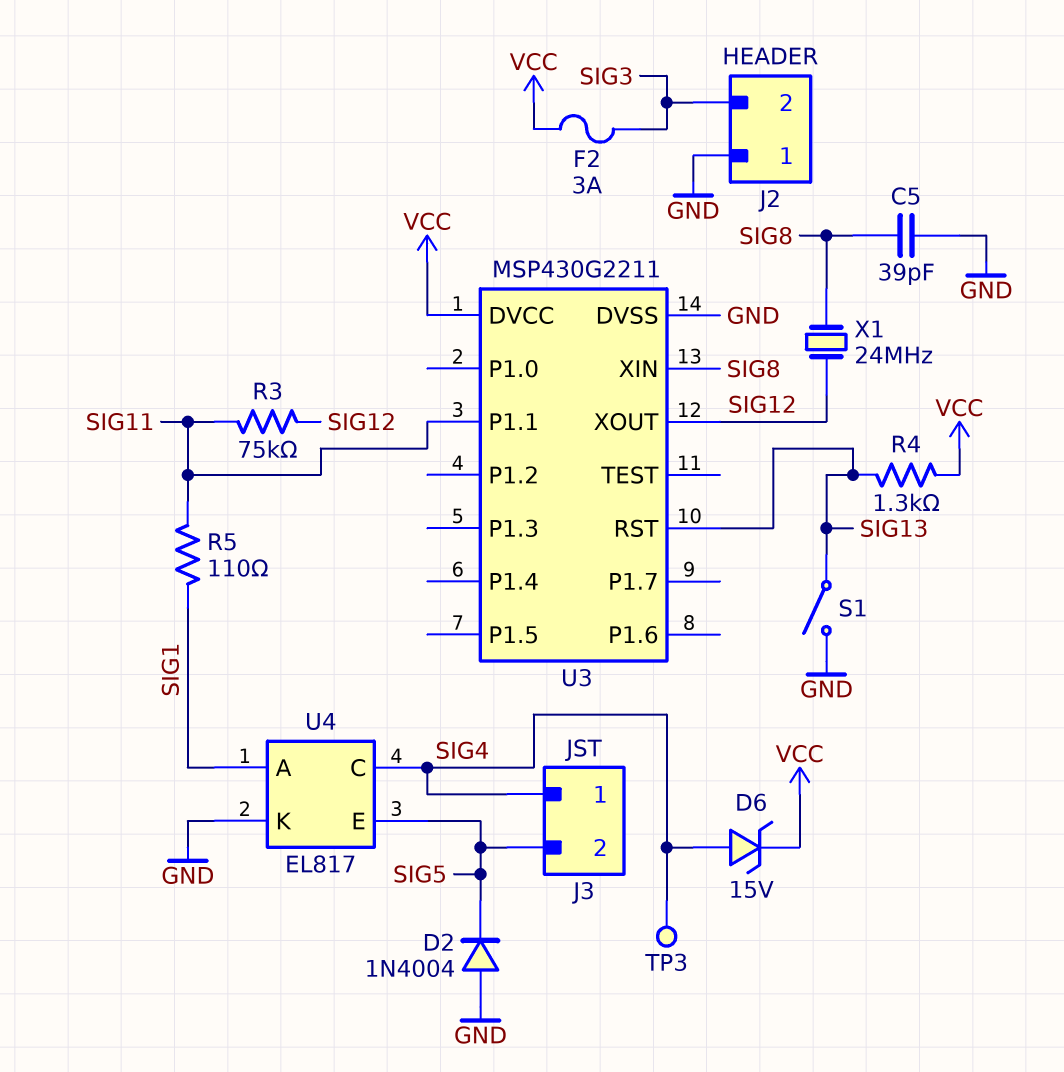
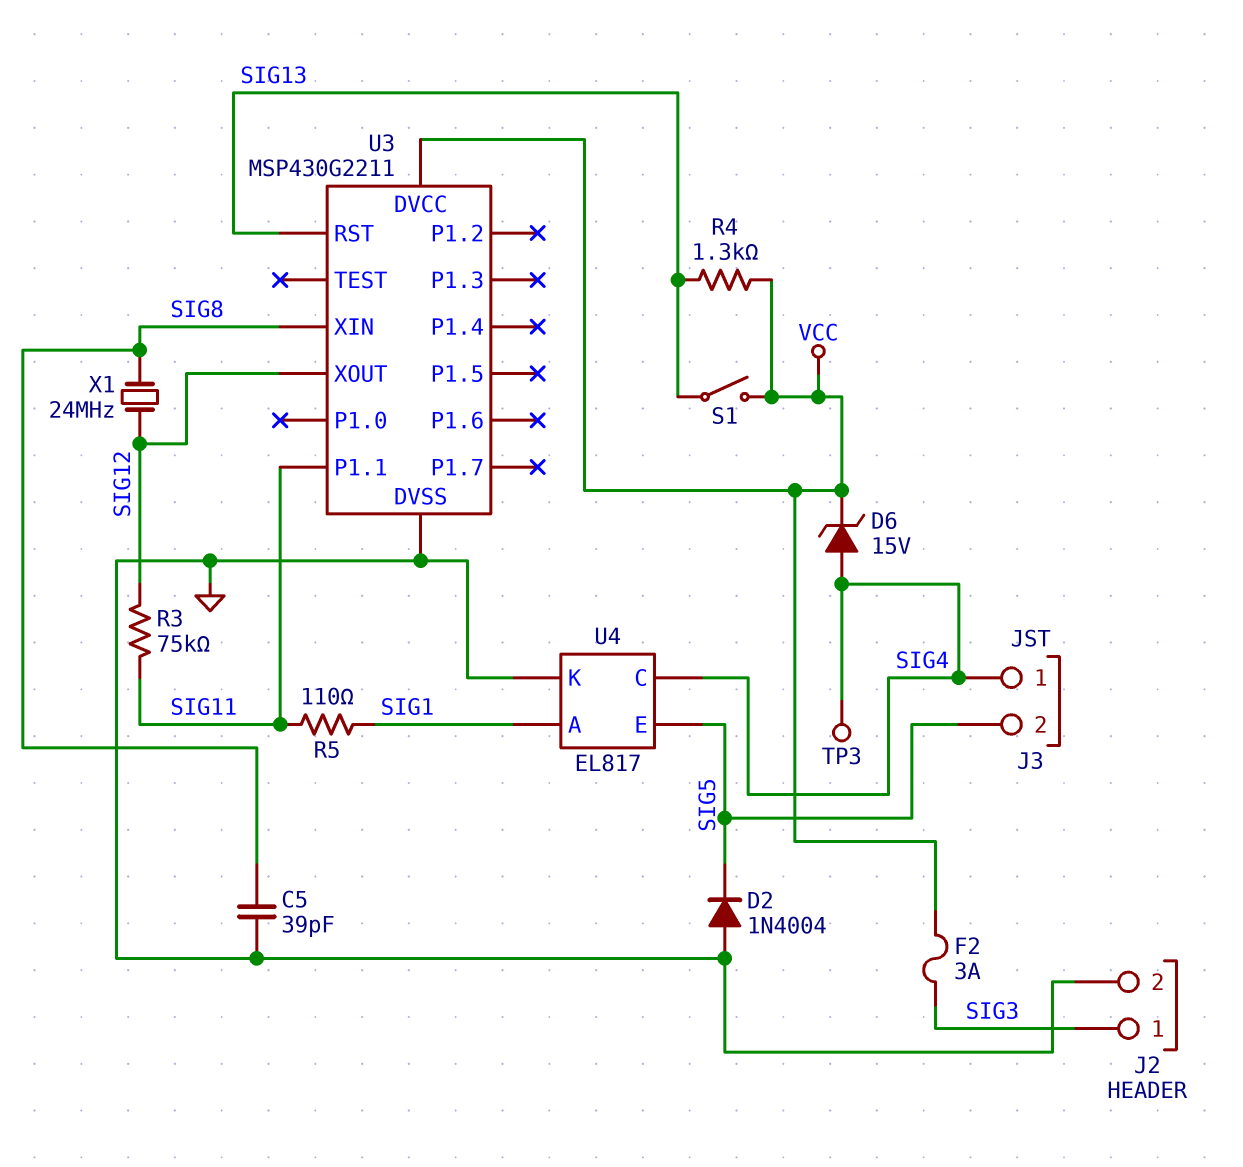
J2 pin 1: GND -> SIG3
J2 pin 2: SIG3 -> GND
S1: switch (GND, SIG13) -> switch (SIG13, VCC)

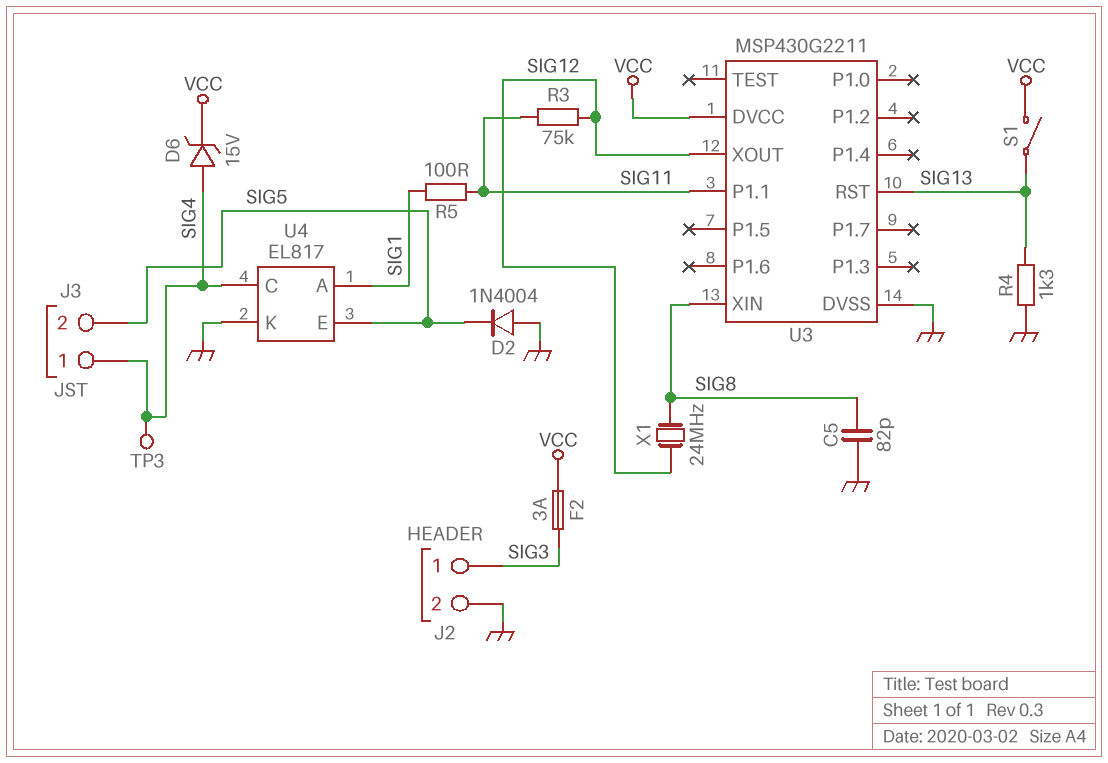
C5: 39pF (GND, SIG8) -> 82pF (GND, SIG8)
R4: 1.3k (SIG13, VCC) -> 1.3k (GND, SIG13)
R5: 110 (SIG1, SIG11) -> 100 (SIG1, SIG11)

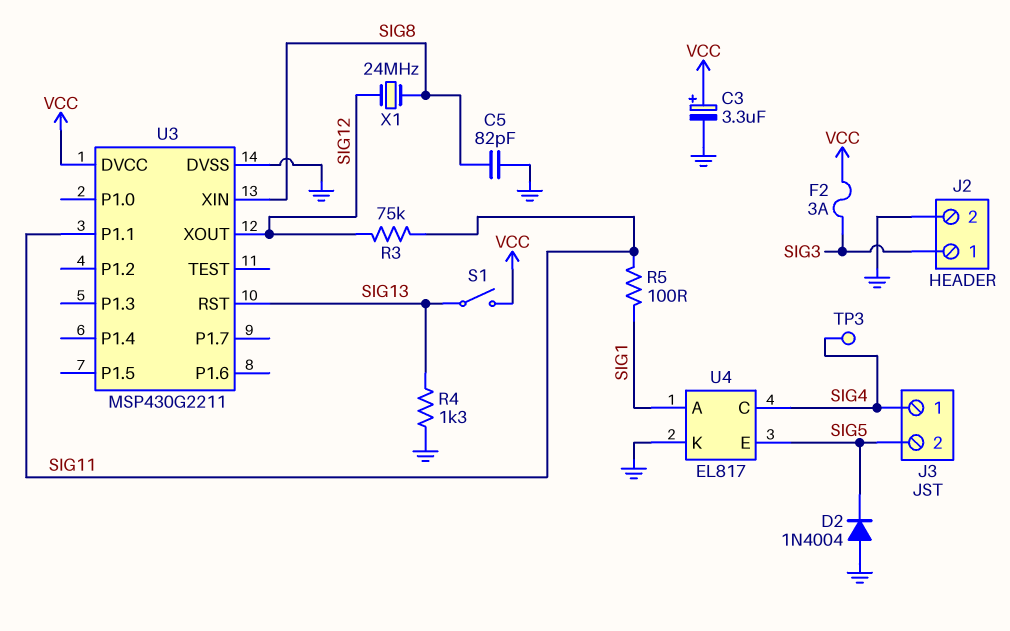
C3: none -> 3.3uF (plus VCC, minus GND)
D6: zener 15V (A SIG4, K VCC) -> none

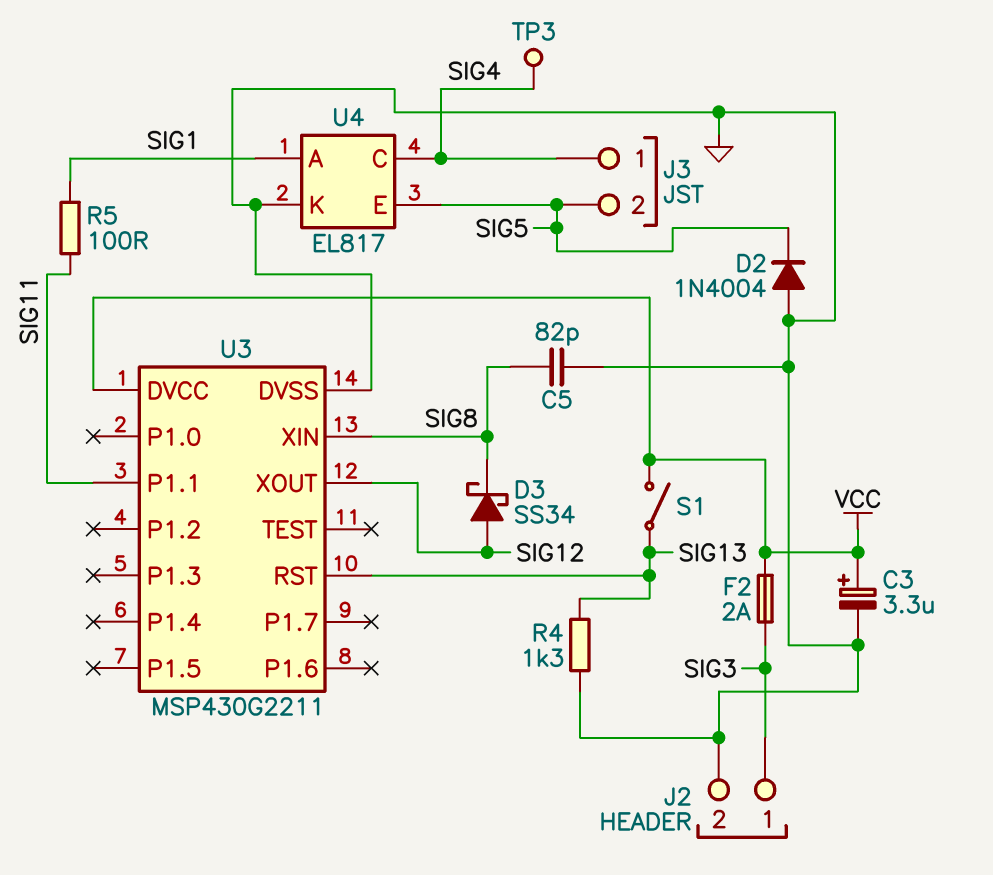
D3: none -> schottky SS34 (A SIG12, K SIG8)
F2: 3A (SIG3, VCC) -> 2A (SIG3, VCC)
R3: 75k (SIG11, SIG12) -> none
X1: 24MHz (SIG8, SIG12) -> none

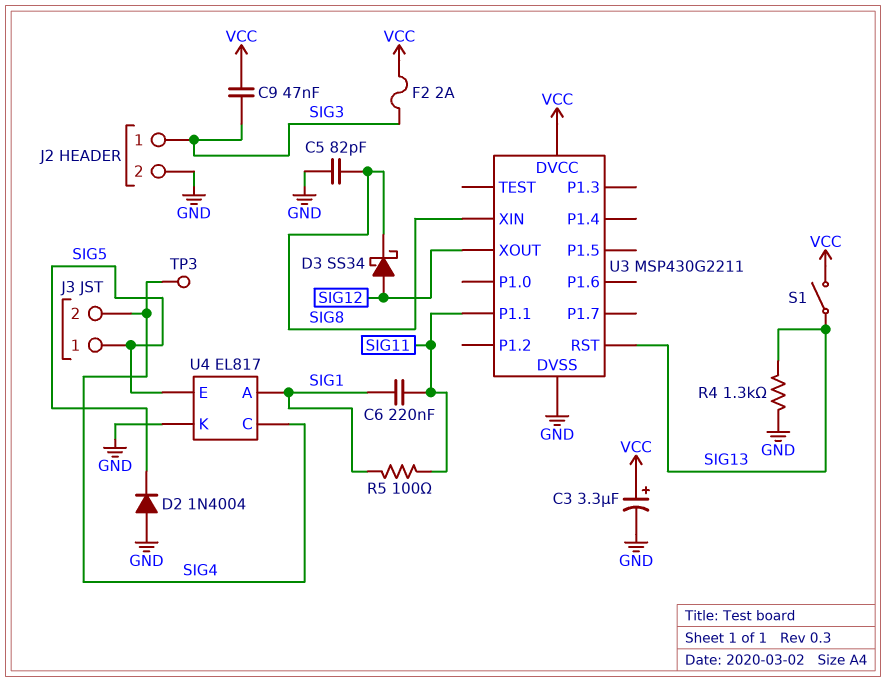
C6: none -> 220nF (SIG1, SIG11)
C9: none -> 47nF (SIG3, VCC)
J3 pin 1: SIG4 -> SIG5
J3 pin 2: SIG5 -> SIG4

